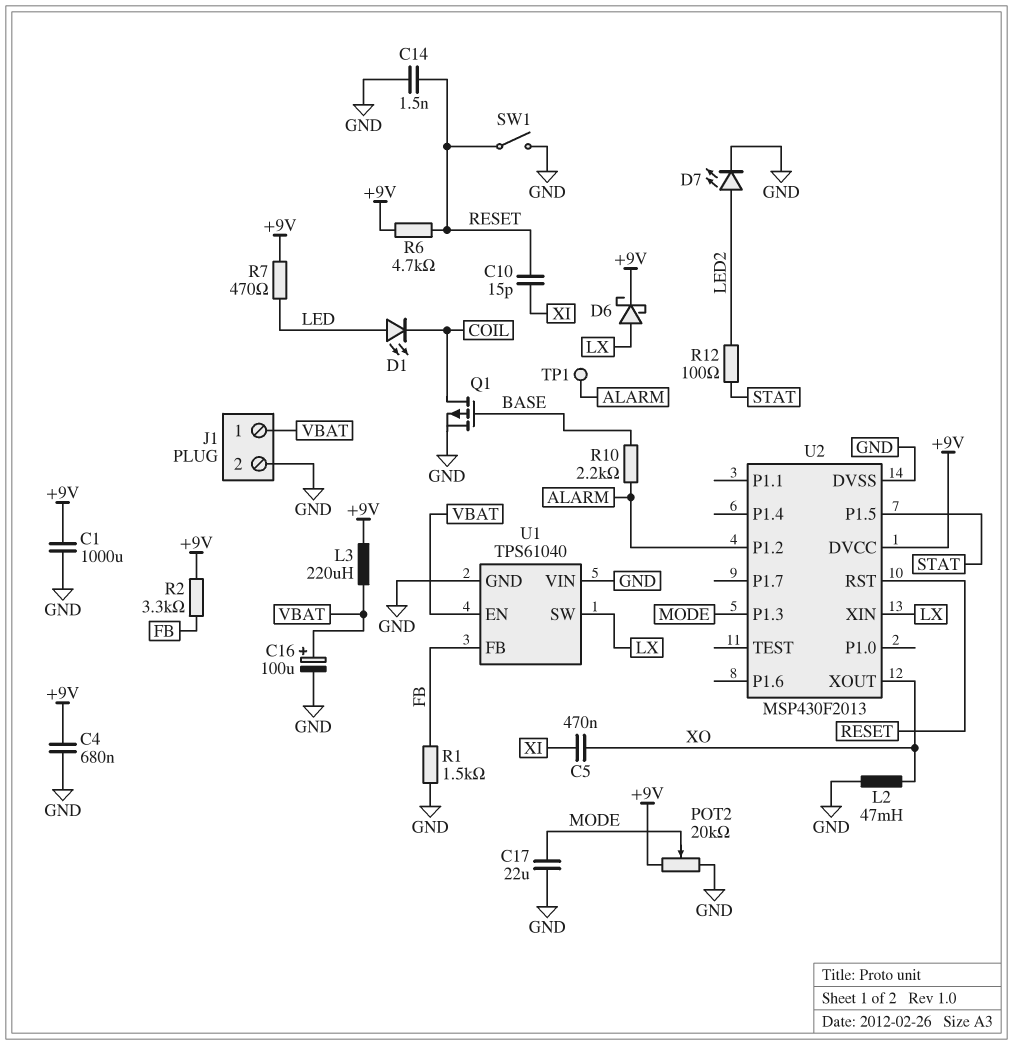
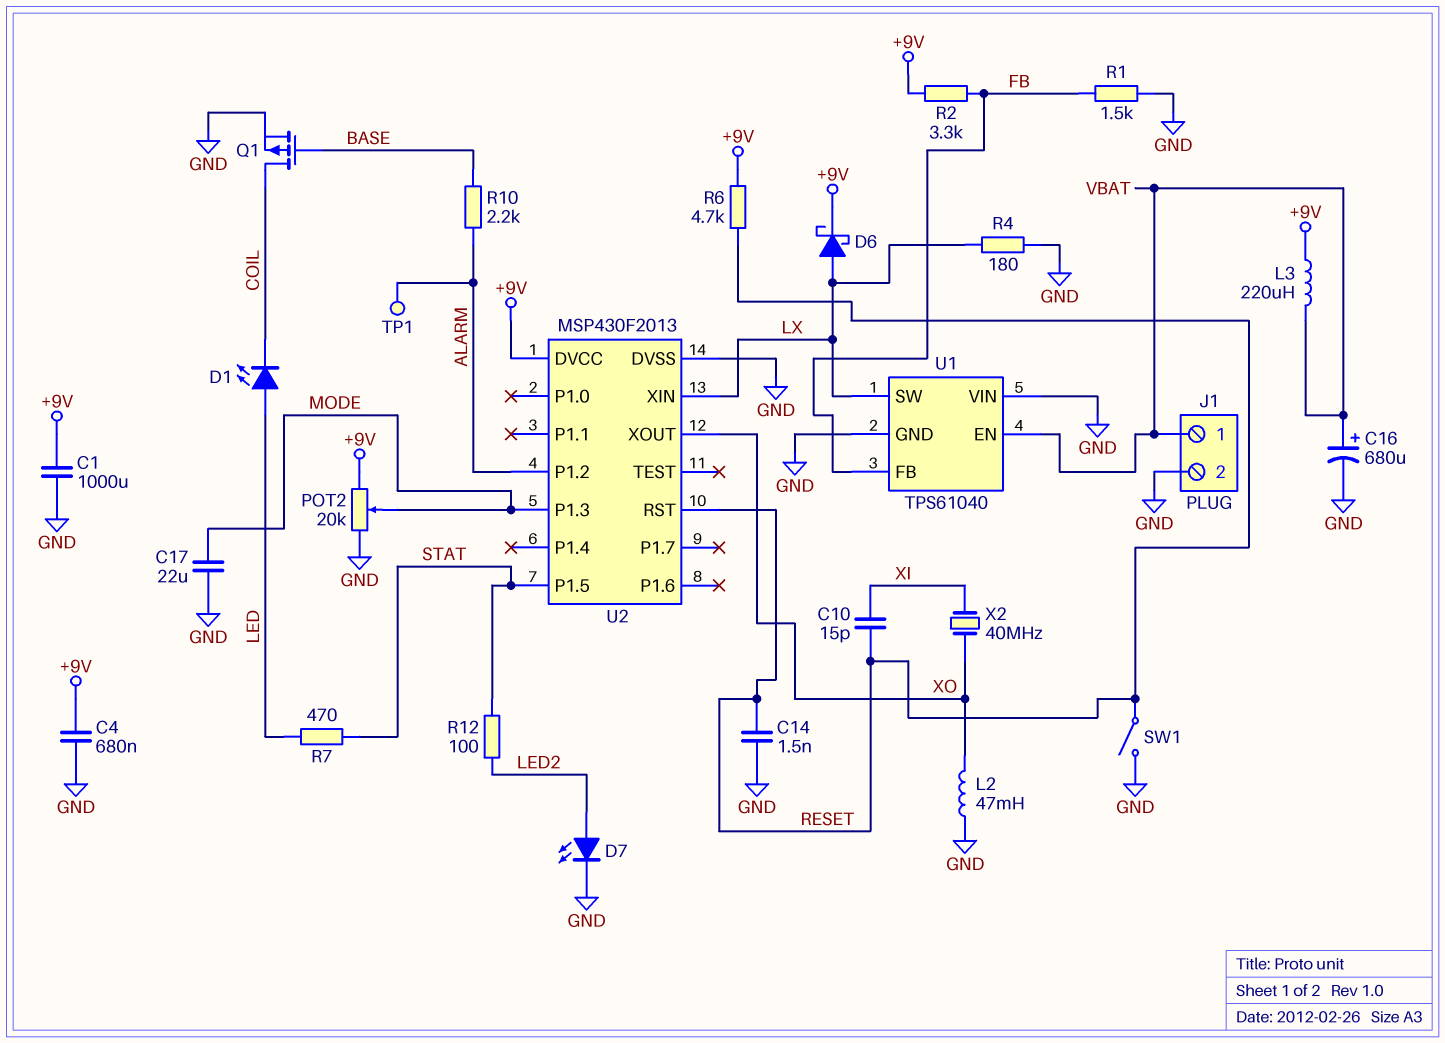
C5: 470nF (XI, XO) -> none
C16: 100uF (plus VBAT, minus GND) -> 680uF (plus VBAT, minus GND)
R4: none -> 180 (GND, LX)
R7: 470 (+9V, LED) -> 470 (LED, STAT)
X2: none -> 40MHz (XI, XO)

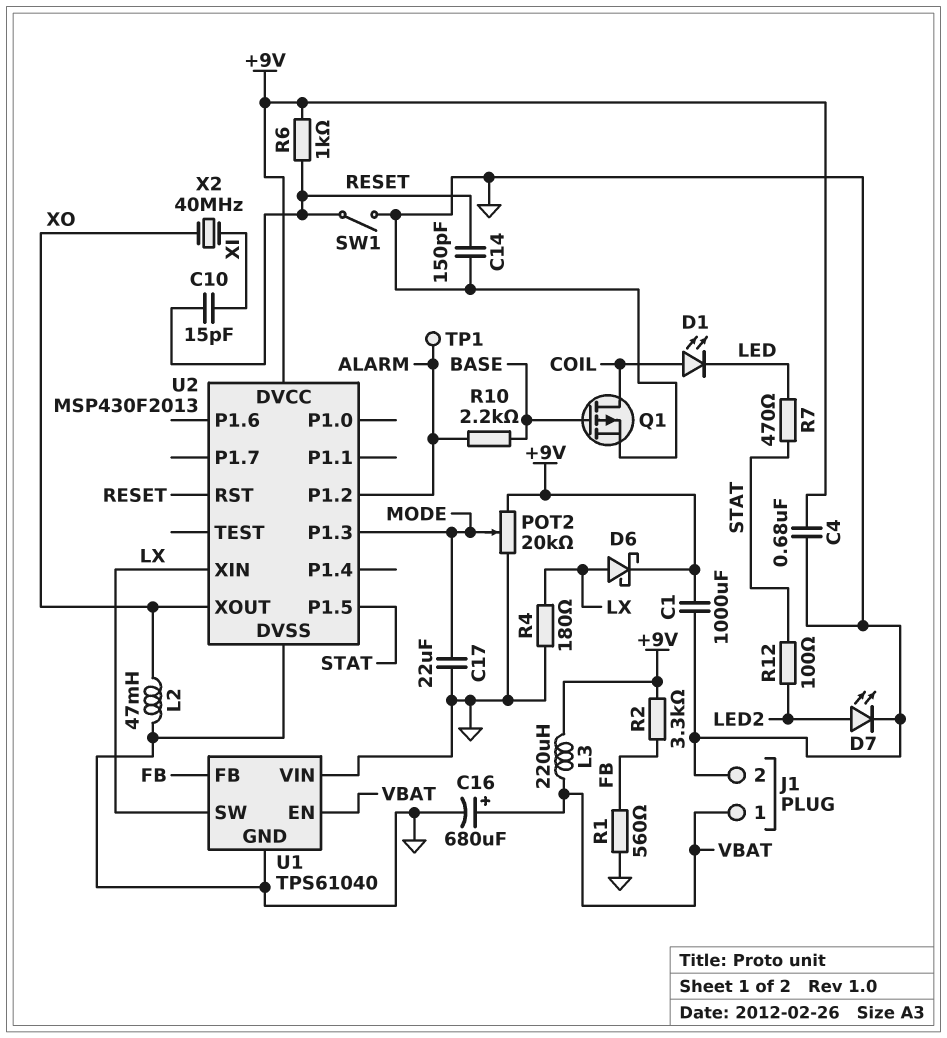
C14: 1.5nF (GND, RESET) -> 150pF (GND, RESET)
D1: LED (A LED, K COIL) -> LED (A COIL, K LED)
R1: 1.5k (FB, GND) -> 560 (FB, GND)
R6: 4.7k (+9V, RESET) -> 1k (+9V, RESET)

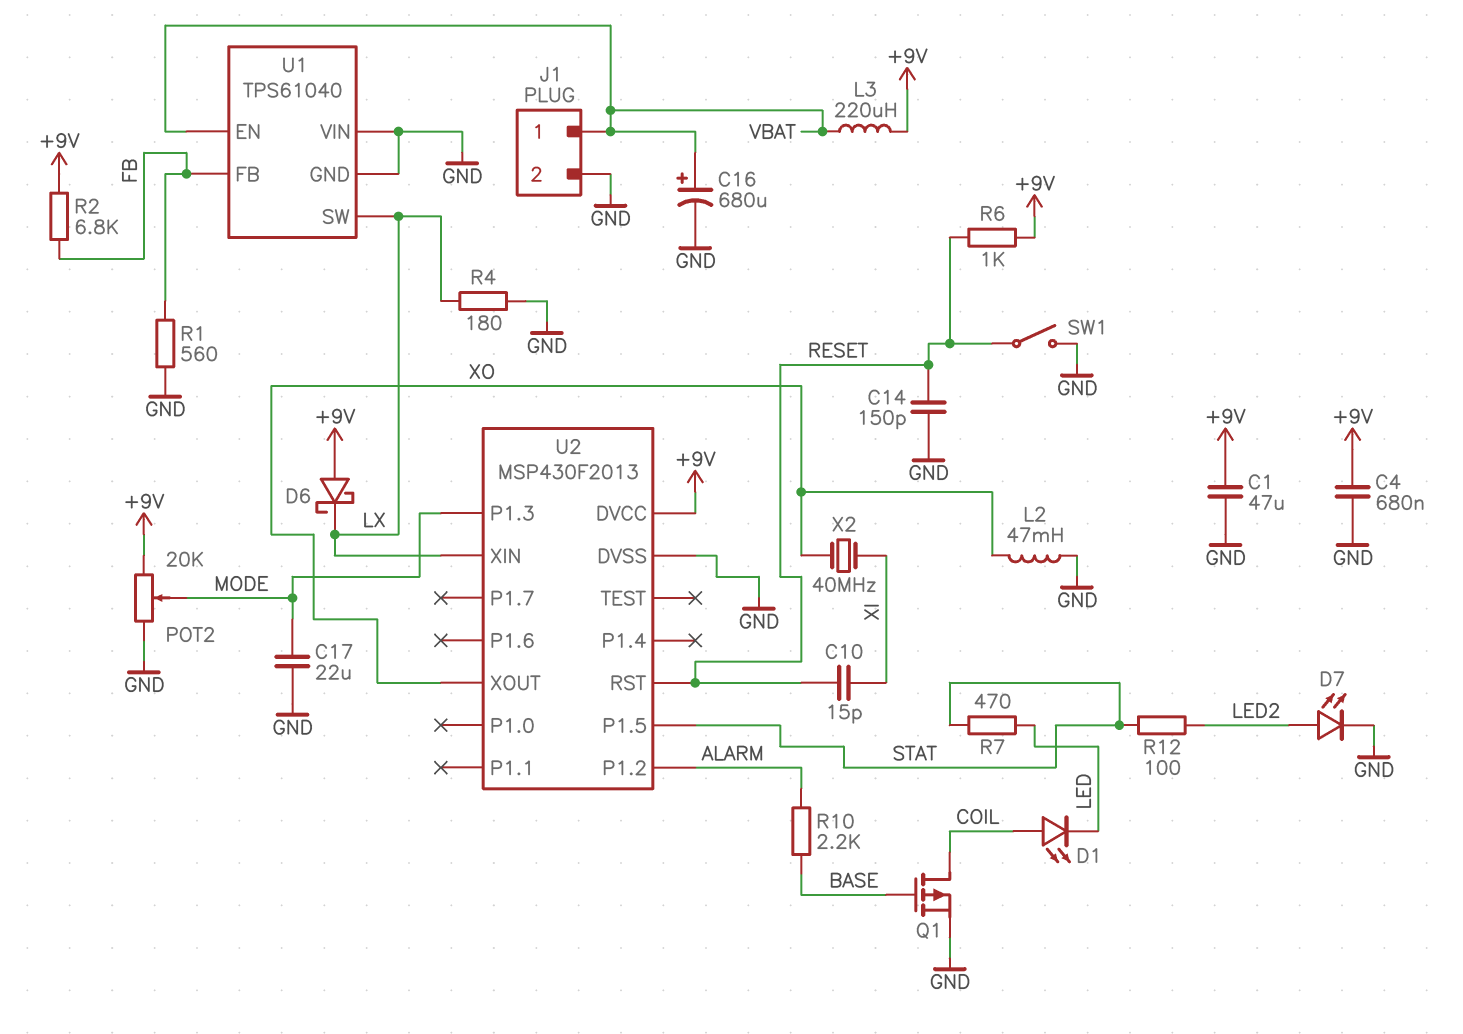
C1: 1000uF (+9V, GND) -> 47uF (+9V, GND)
D6: schottky (A LX, K +9V) -> schottky (A +9V, K LX)
R2: 3.3k (+9V, FB) -> 6.8k (+9V, FB)
TP1: test point (ALARM) -> none

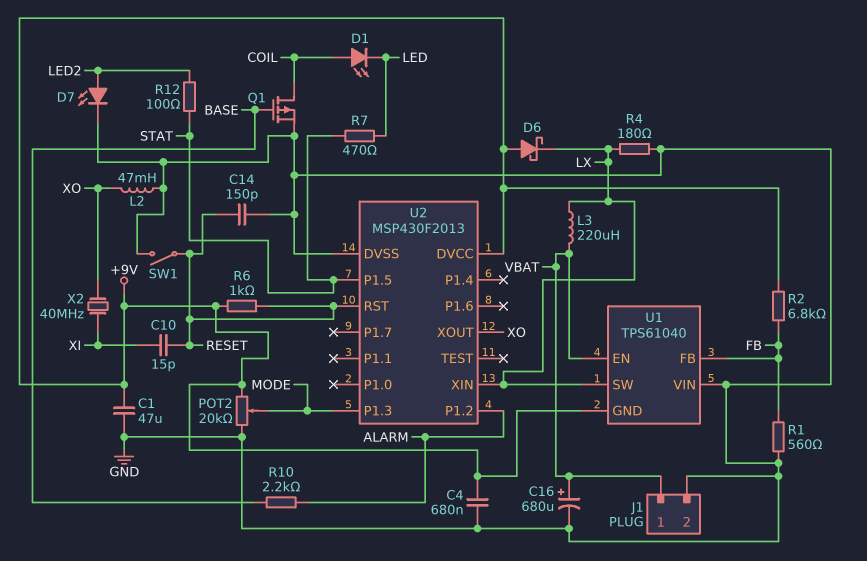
C17: 22uF (GND, MODE) -> none
L3: 220uH (+9V, VBAT) -> 220uH (LX, VBAT)
U1 pin GND: GND -> +9V

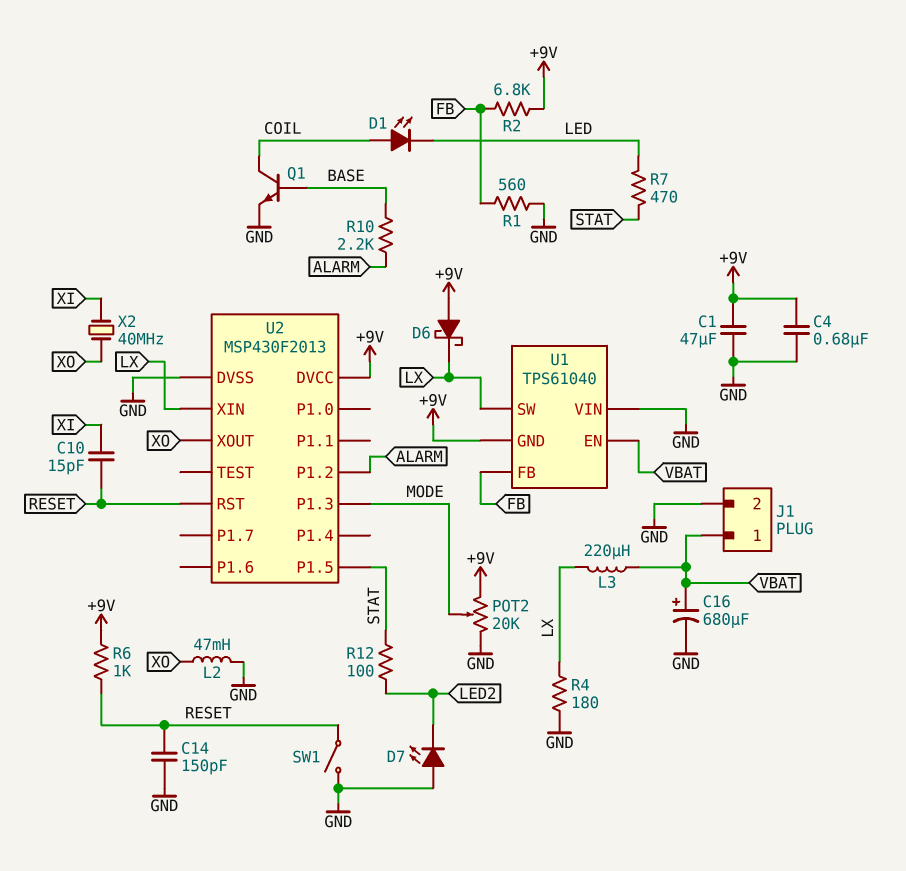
D7: LED (A LED2, K GND) -> LED (A GND, K LED2)
Q1: PMOS (G BASE, D COIL, S GND) -> NPN (B BASE, C COIL, E GND)

